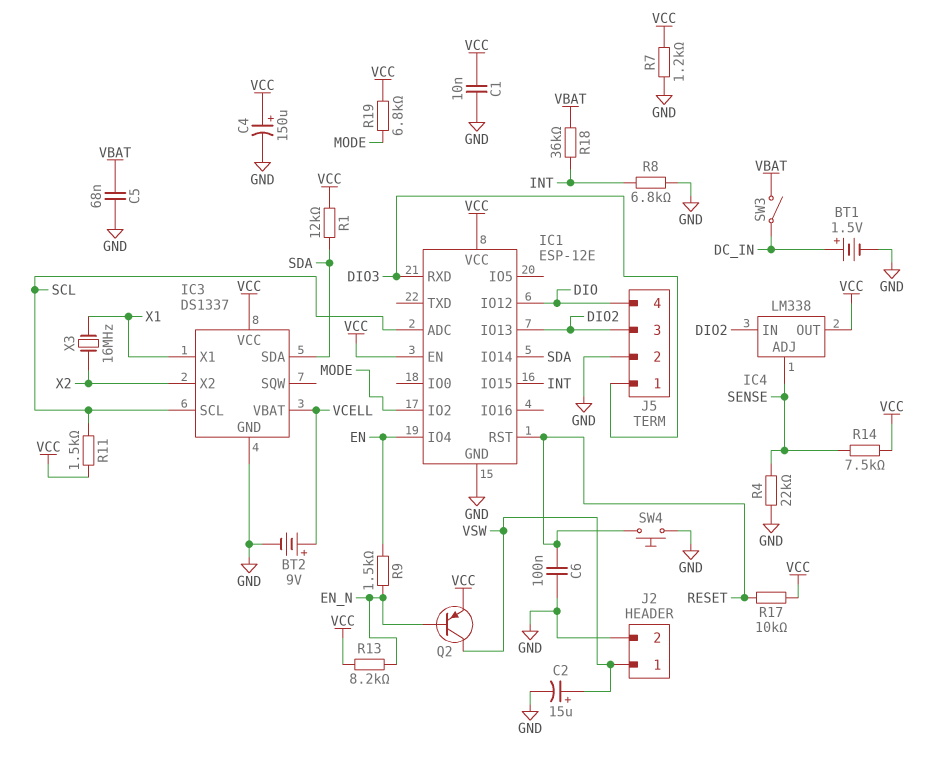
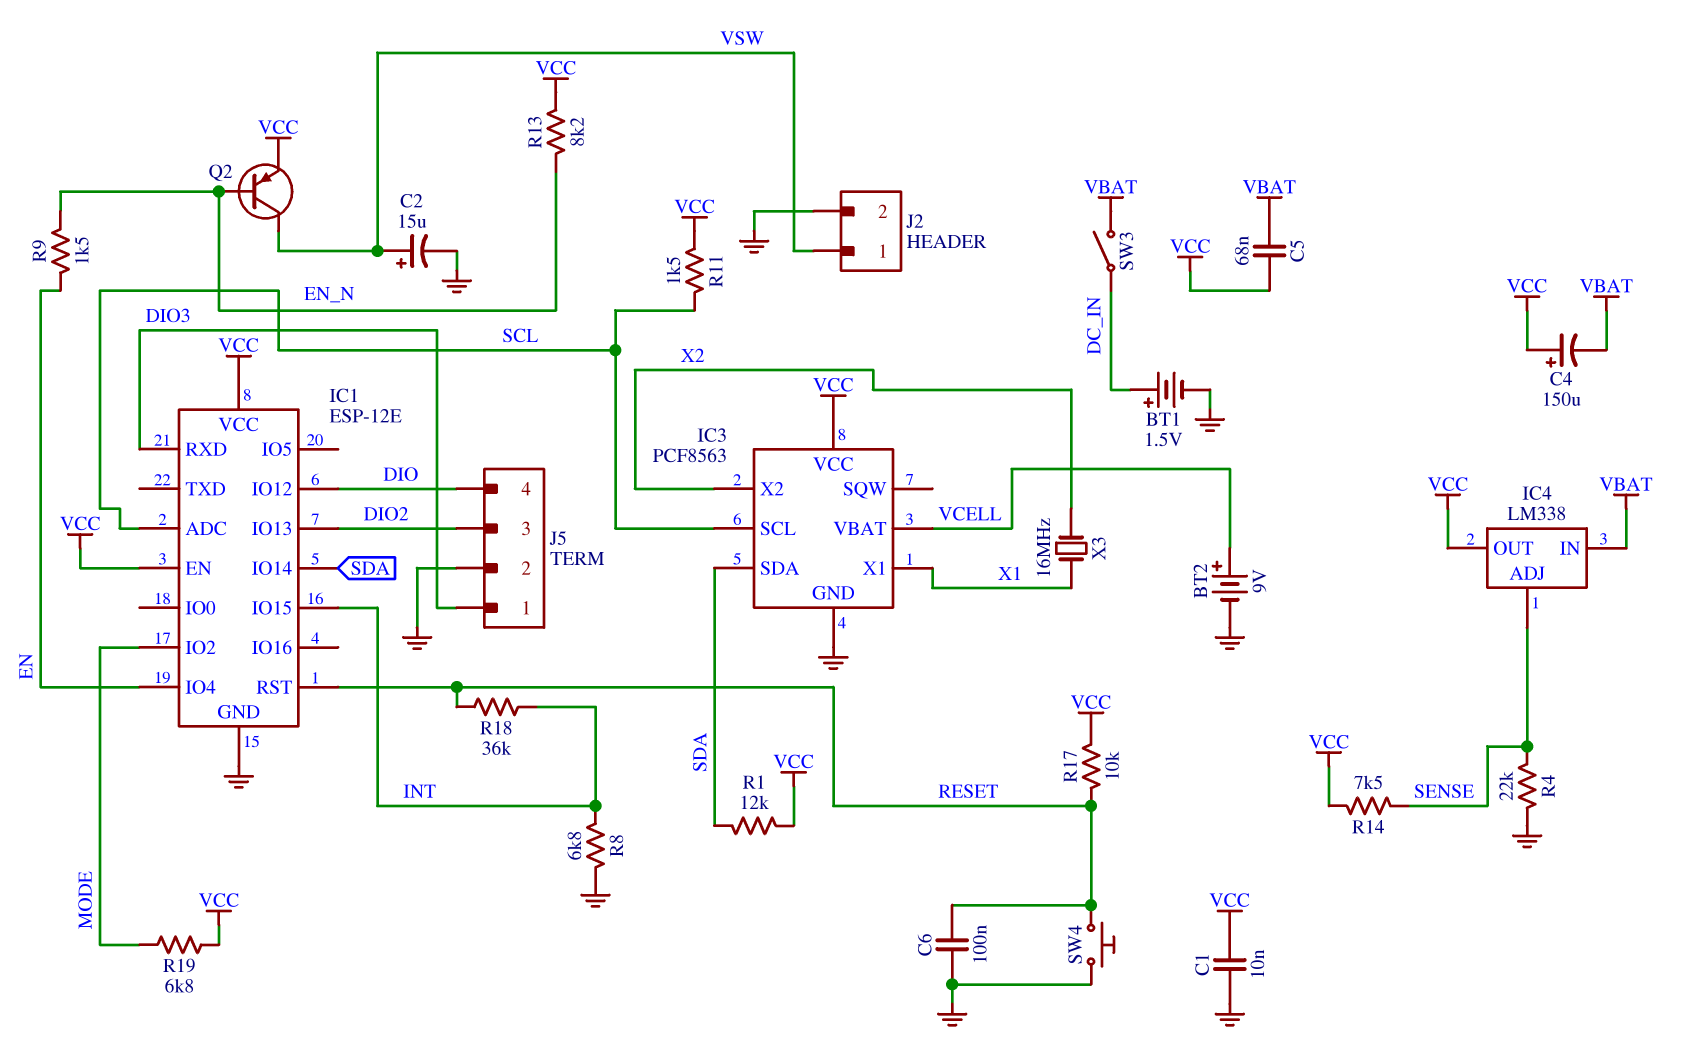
C4: 150uF (plus VCC, minus GND) -> 150uF (plus VCC, minus VBAT)
C5: 68nF (GND, VBAT) -> 68nF (VBAT, VCC)
IC3: DS1337 -> PCF8563
IC4 pin IN: DIO2 -> VBAT
R7: 1.2k (GND, VCC) -> none
R18: 36k (INT, VBAT) -> 36k (INT, RESET)

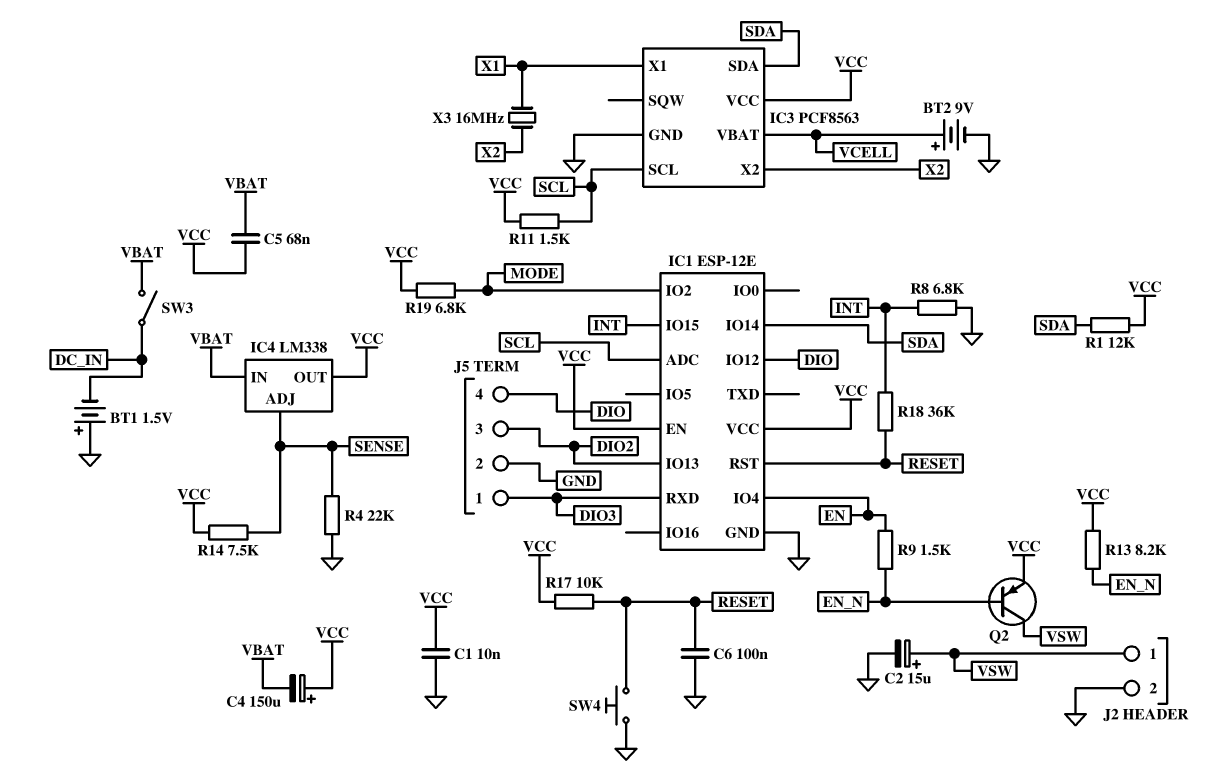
BT1: 1.5V (plus DC_IN, minus GND) -> 1.5V (plus GND, minus DC_IN)

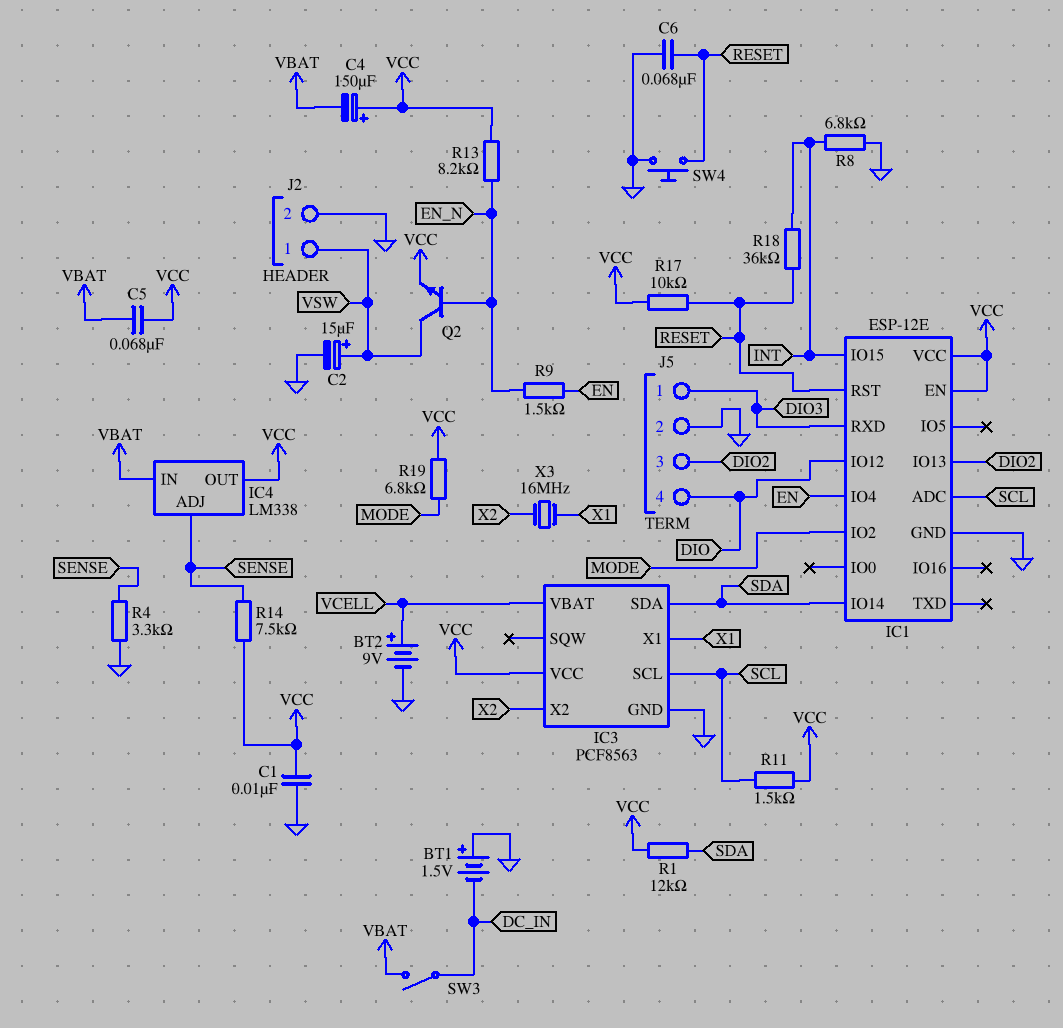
C6: 100nF (GND, RESET) -> 68nF (GND, RESET)
Q2: PNP (B EN_N, C VSW, E VCC) -> NPN (B EN_N, C VSW, E VCC)
R4: 22k (GND, SENSE) -> 3.3k (GND, SENSE)

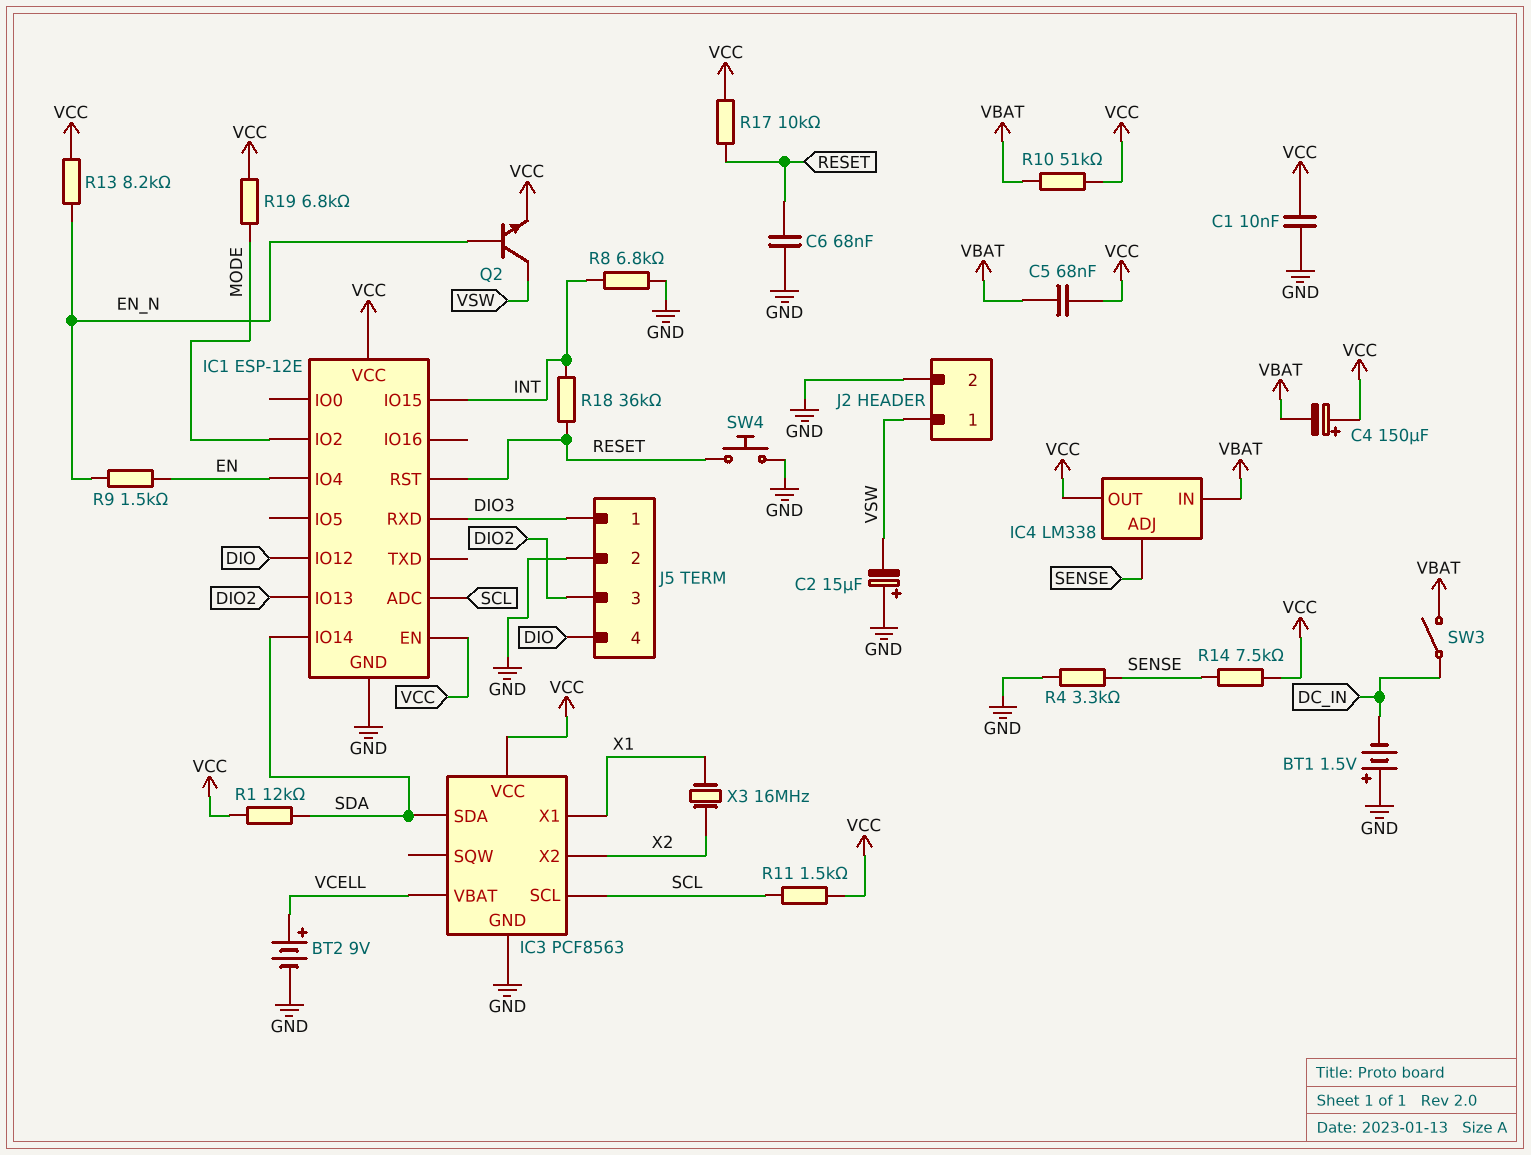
C2: 15uF (plus VSW, minus GND) -> 15uF (plus GND, minus VSW)
R10: none -> 51k (VBAT, VCC)

